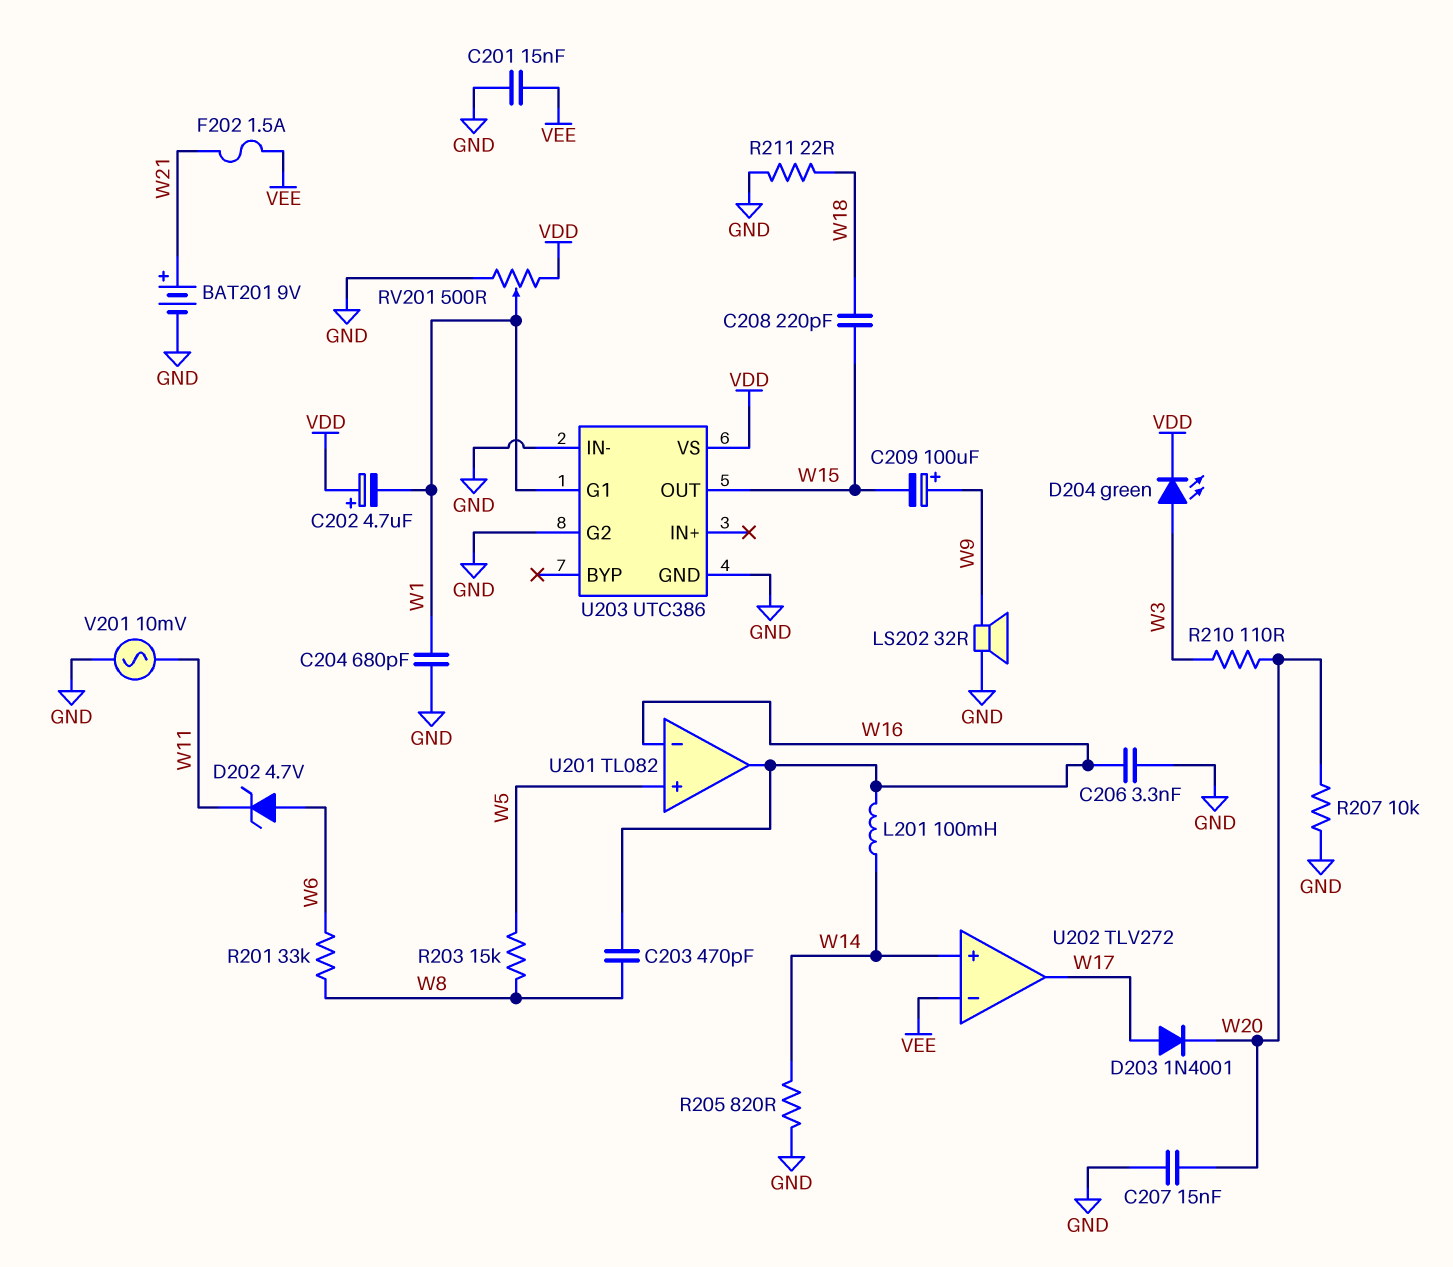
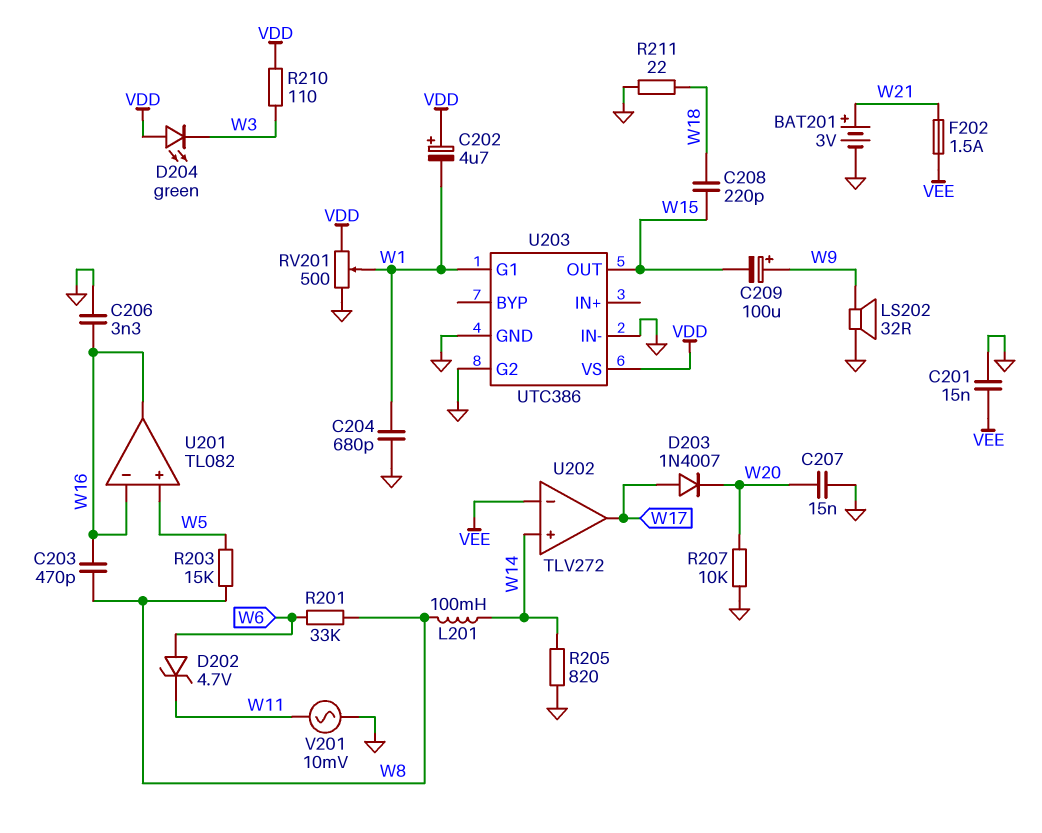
BAT201: 9V (plus W21, minus GND) -> 3V (plus W21, minus GND)
D203: diode 1N4001 (A W17, K W20) -> diode 1N4007 (A W17, K W20)
D204: LED green (A W3, K VDD) -> LED green (A VDD, K W3)
L201: 100mH (W14, W16) -> 100mH (W8, W14)
R210: 110 (W3, W20) -> 110 (VDD, W3)

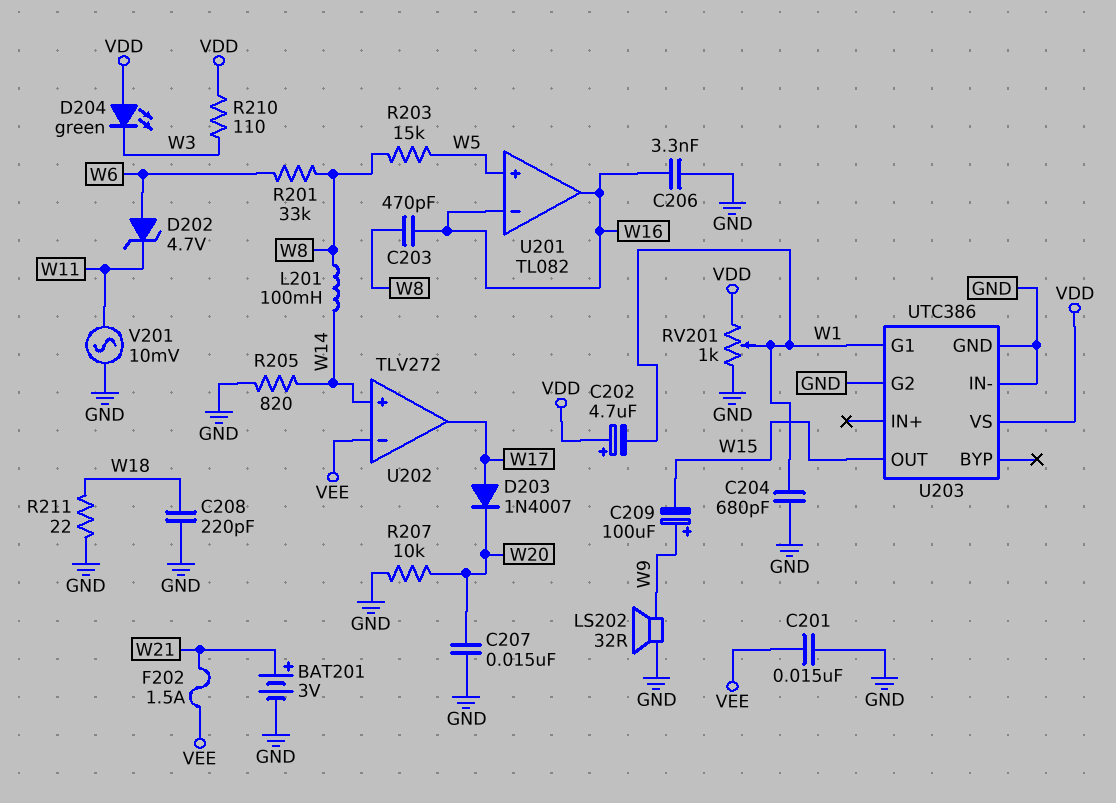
C208: 220pF (W15, W18) -> 220pF (GND, W18)
RV201: 500 (GND, VDD, wiper W1) -> 1k (GND, VDD, wiper W1)

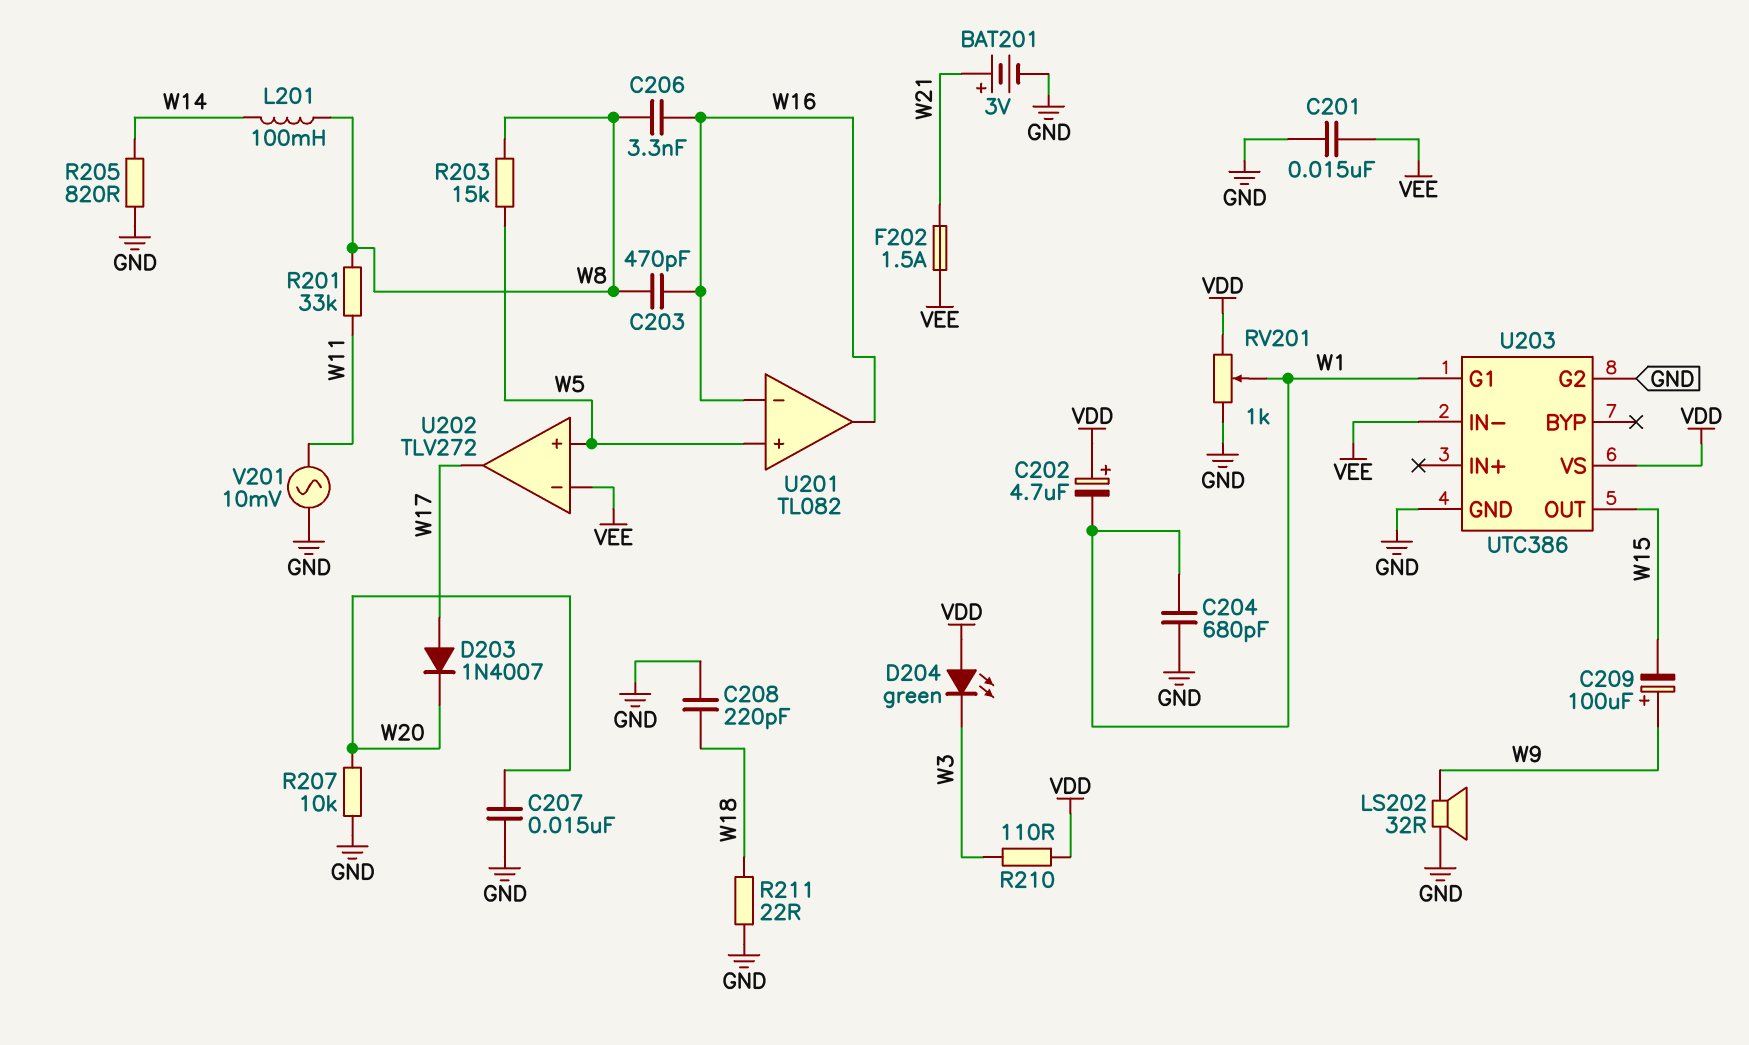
C206: 3.3nF (GND, W16) -> 3.3nF (W8, W16)
D202: zener 4.7V (A W6, K W11) -> none
R201: 33k (W6, W8) -> 33k (W8, W11)
U202 pin in+: W14 -> W5
U203 pin IN-: GND -> VEE

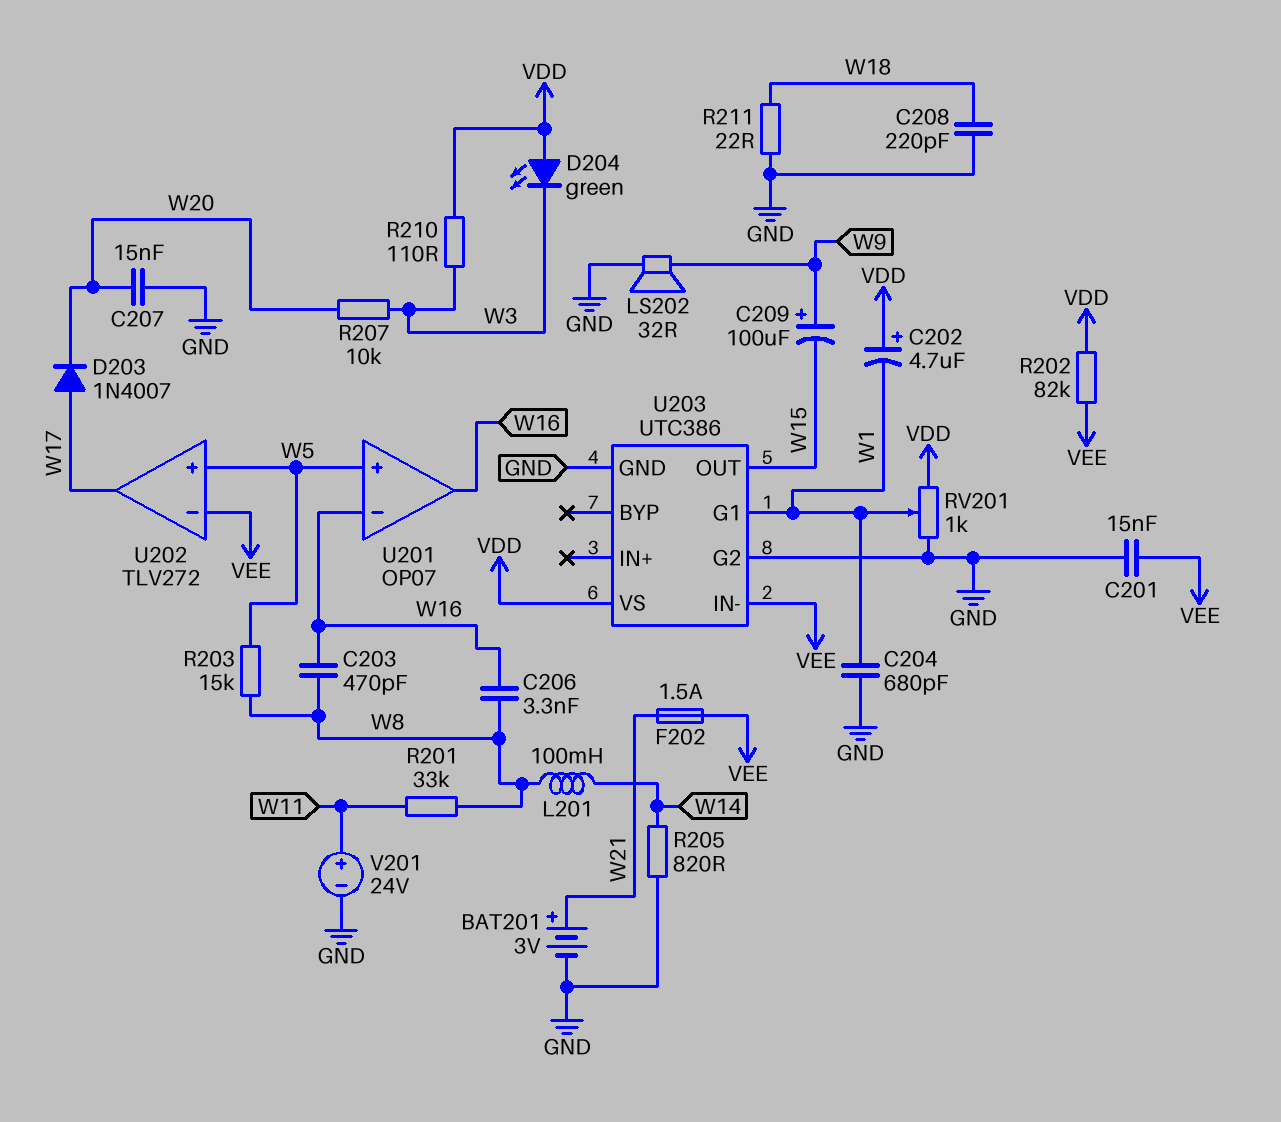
R202: none -> 82k (VDD, VEE)
R207: 10k (GND, W20) -> 10k (W3, W20)
U201: TL082 -> OP07
V201: AC 10mV (GND, W11) -> 24V (plus W11, minus GND)

